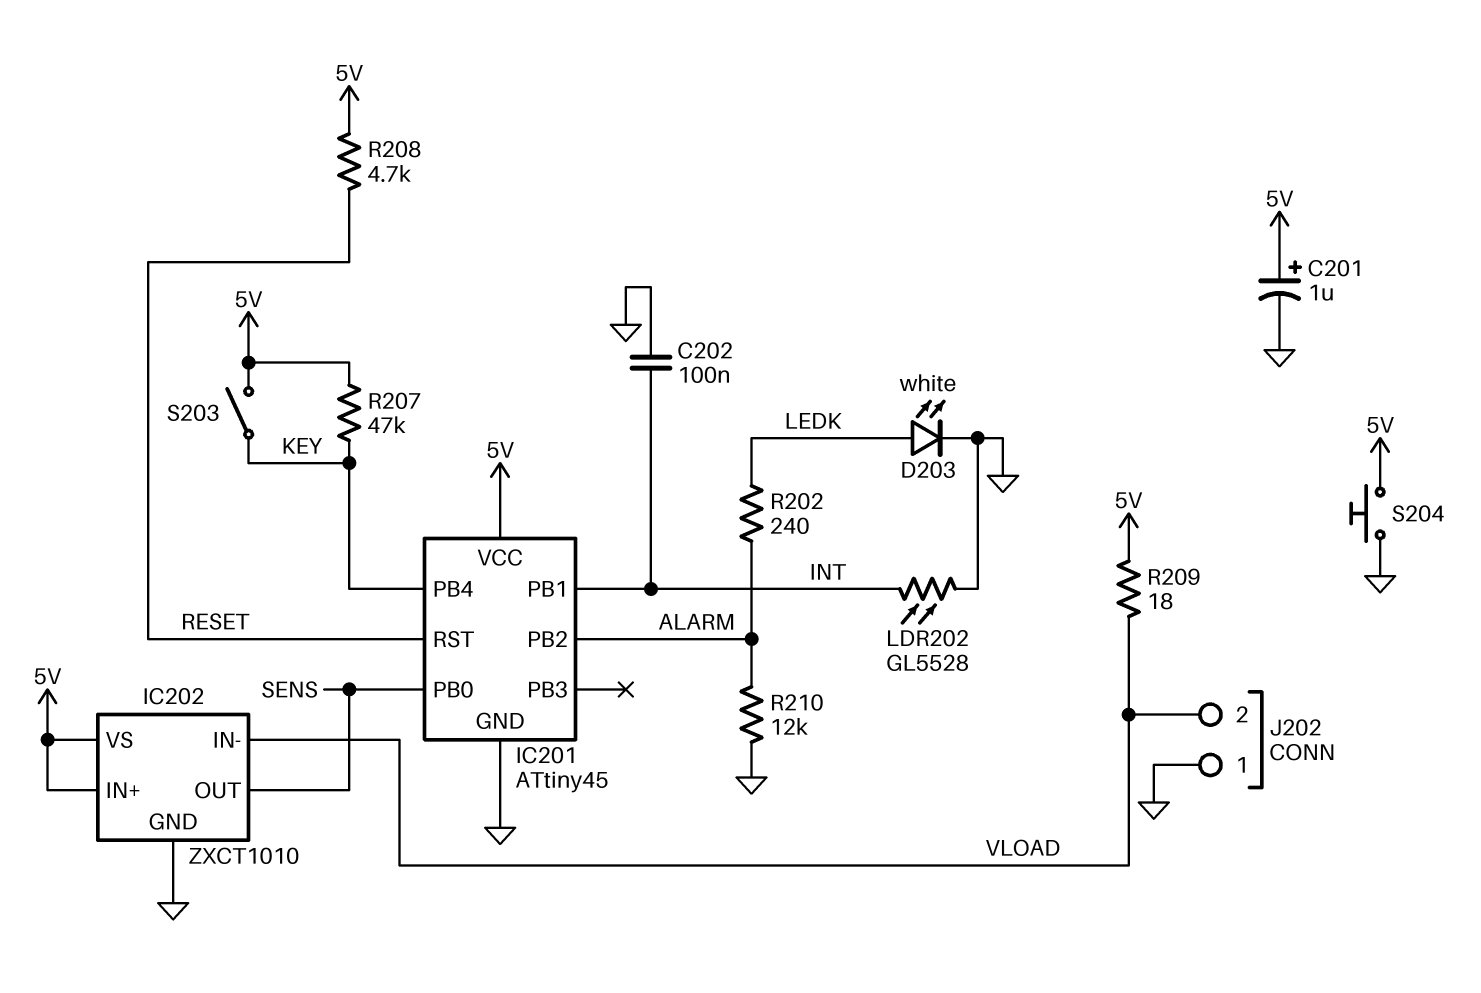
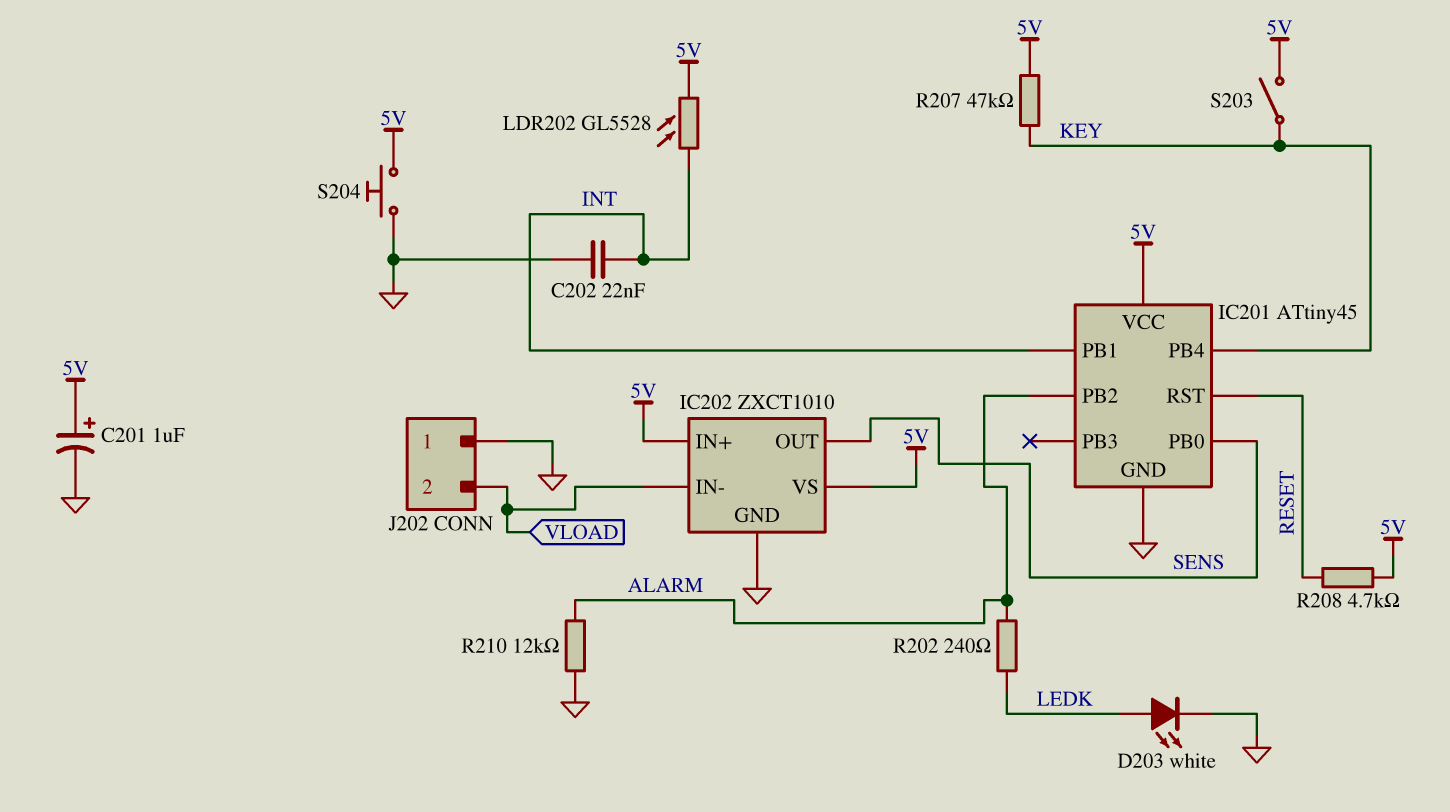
C202: 100nF (GND, INT) -> 22nF (GND, INT)
LDR202: GL5528 (GND, INT) -> GL5528 (5V, INT)
R209: 18 (5V, VLOAD) -> none

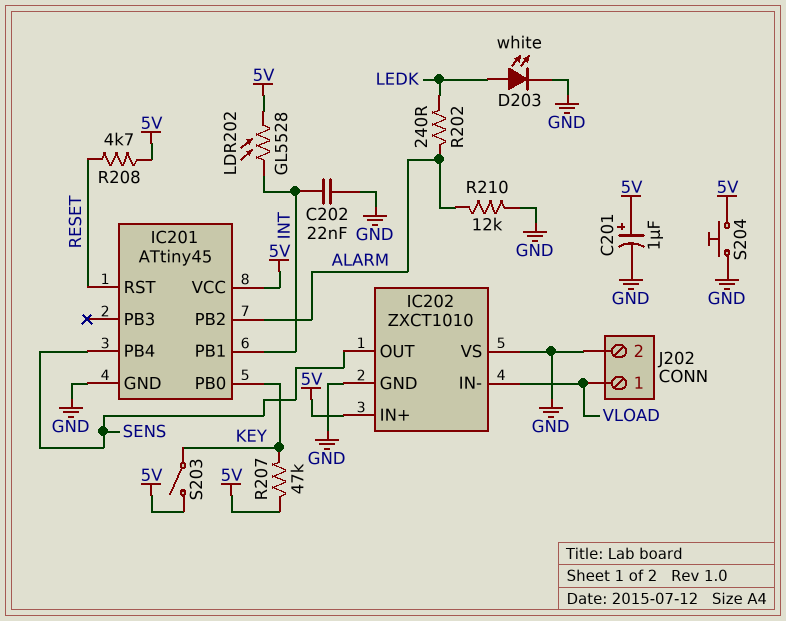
IC201 pin PB0: SENS -> KEY
IC201 pin PB4: KEY -> SENS
IC202 pin VS: 5V -> GND
J202 pin 1: GND -> VLOAD
J202 pin 2: VLOAD -> GND

